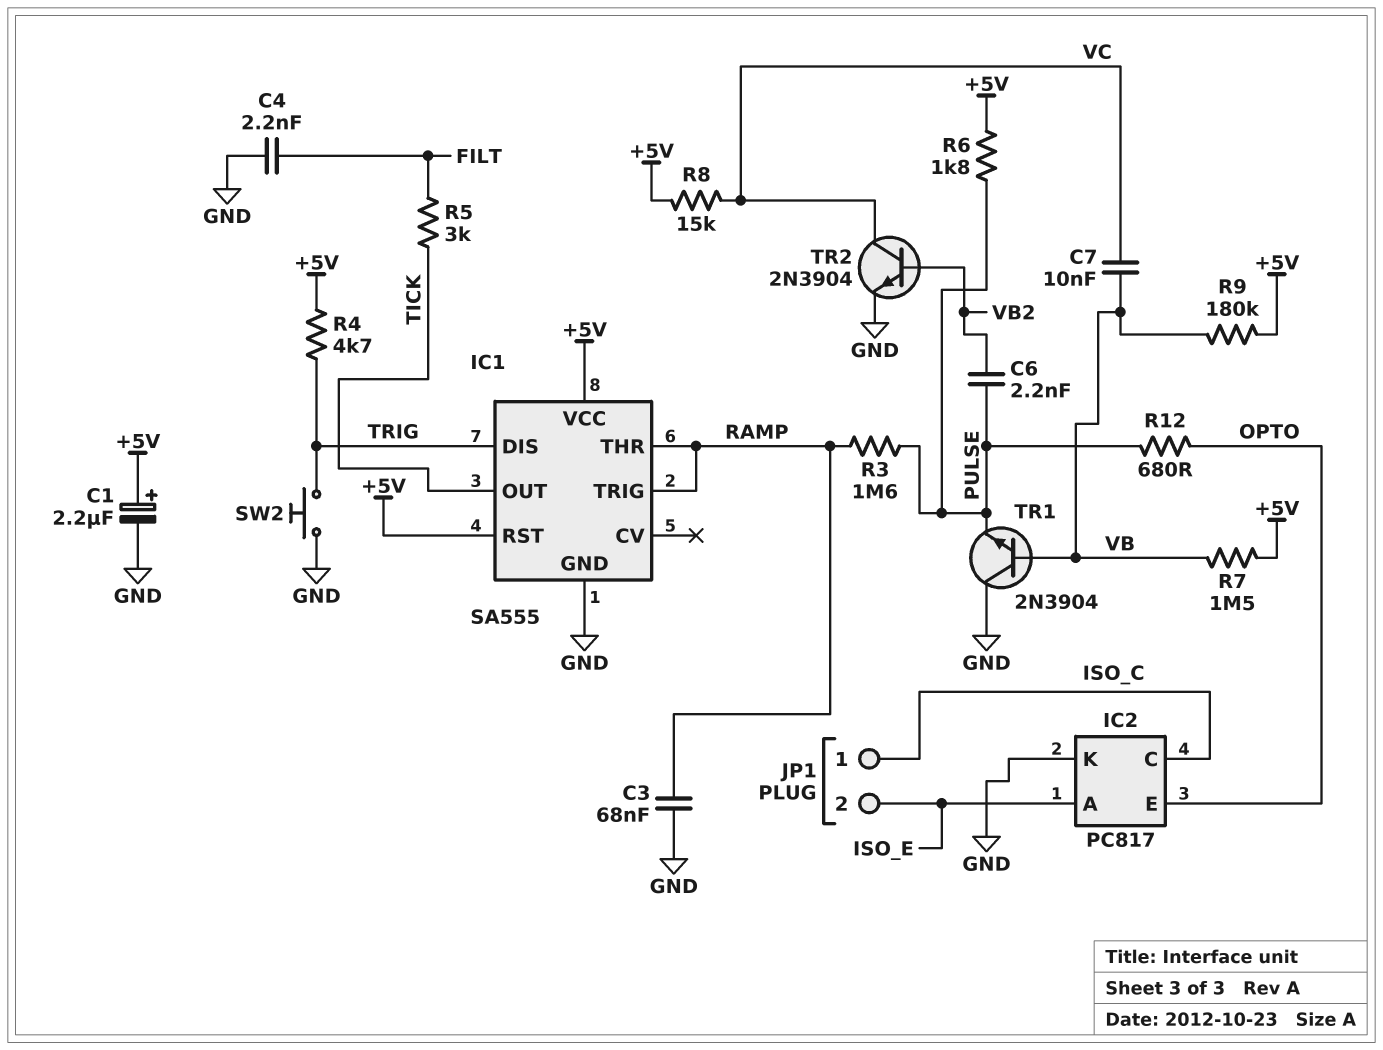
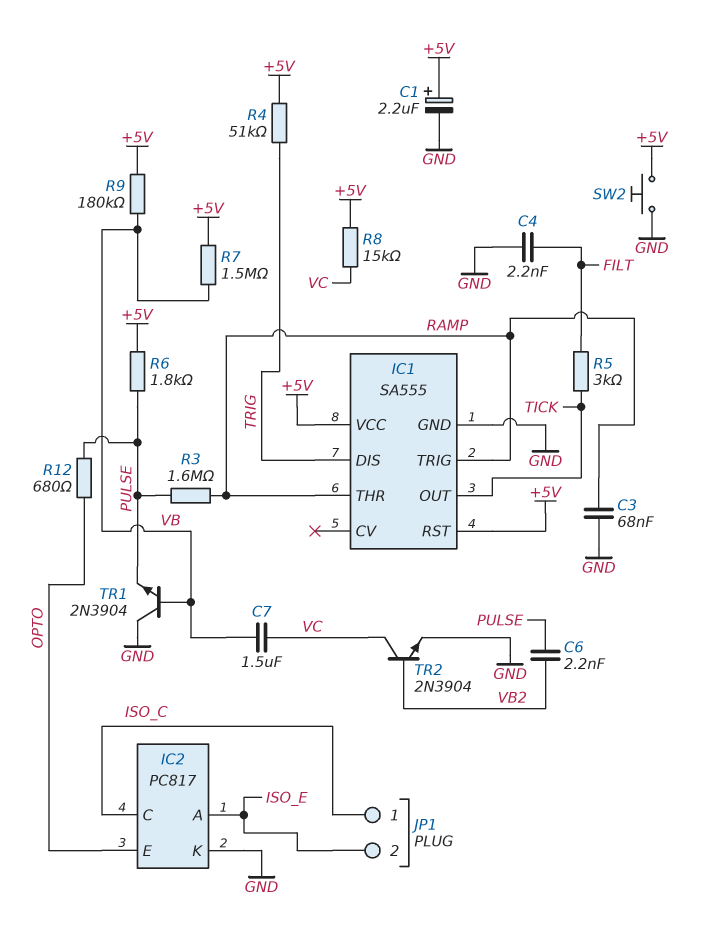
C7: 10nF (VB, VC) -> 1.5uF (VB, VC)
R4: 4.7k (+5V, TRIG) -> 51k (+5V, TRIG)
SW2: button (GND, TRIG) -> button (+5V, GND)

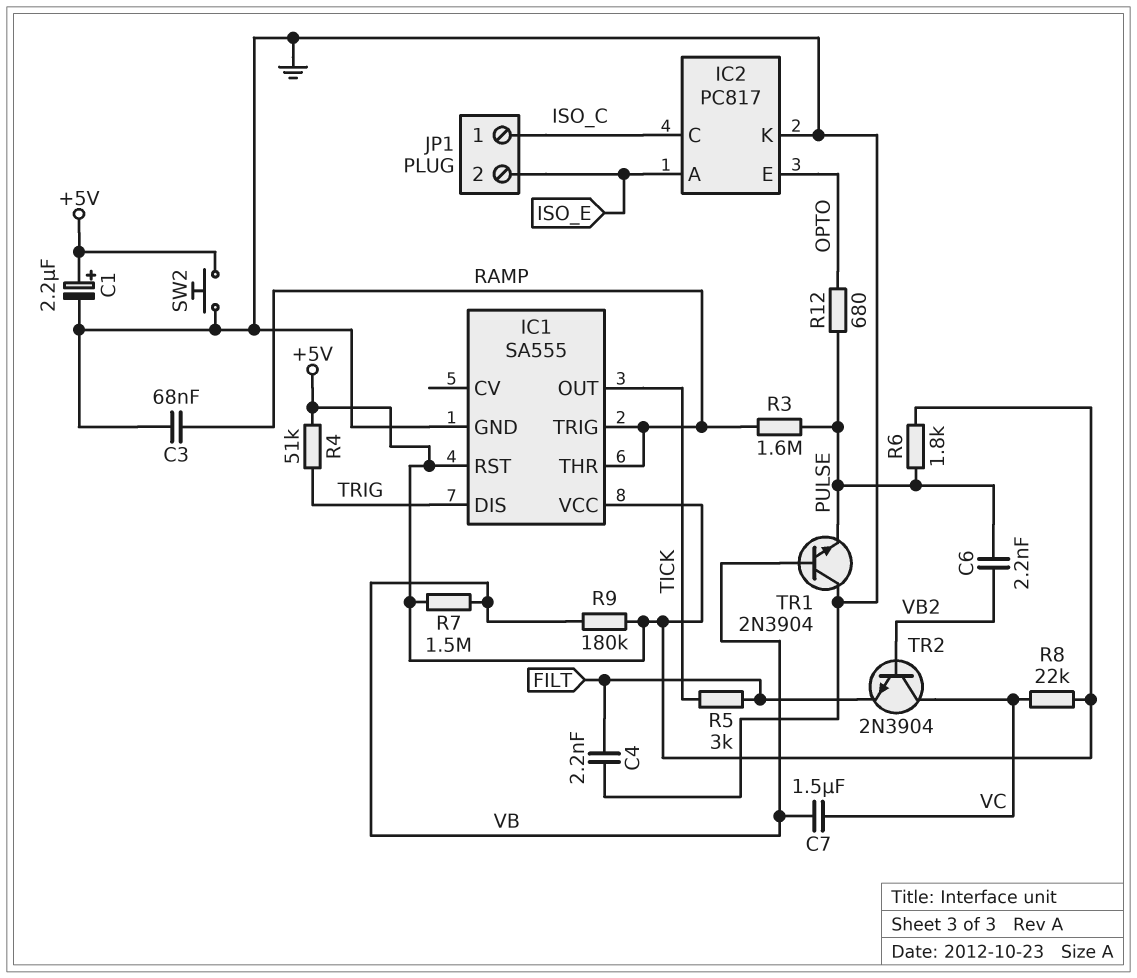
R8: 15k (+5V, VC) -> 22k (+5V, VC)
TR2: NPN 2N3904 (B VB2, C VC, E GND) -> NPN 2N3904 (B VB2, C VC, E FILT)

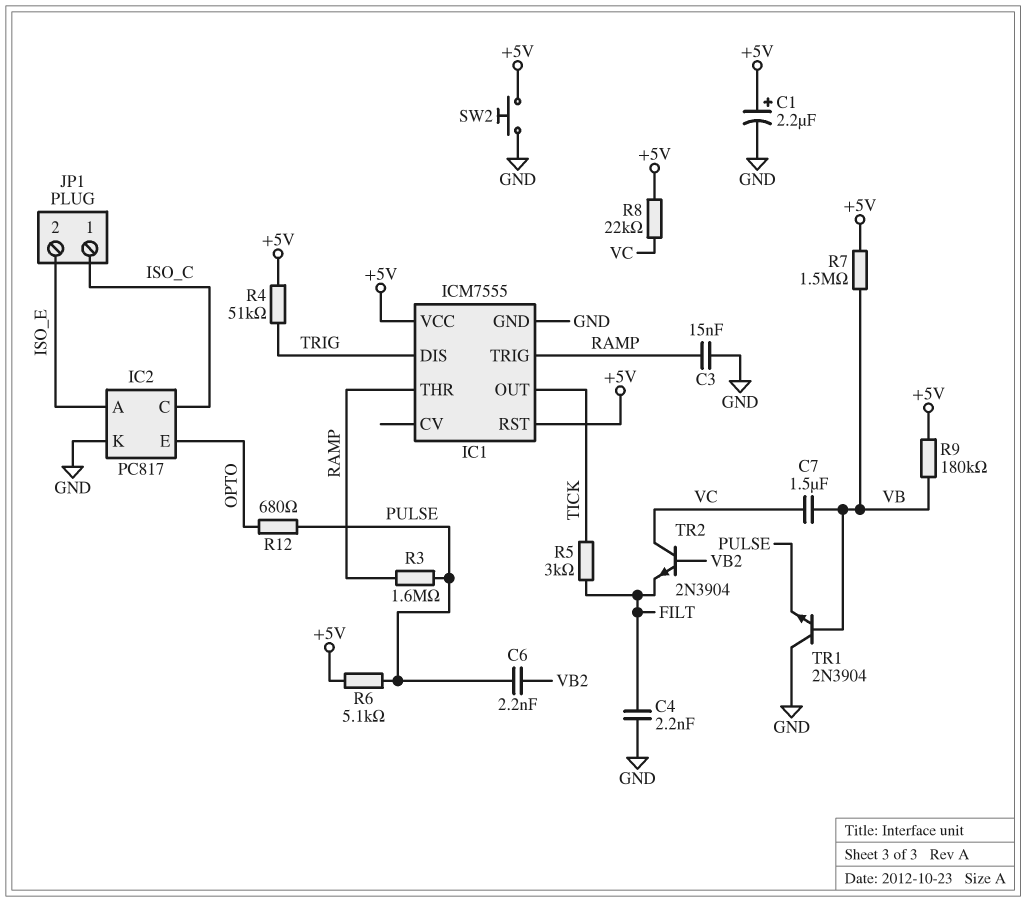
C3: 68nF (GND, RAMP) -> 15nF (GND, RAMP)
IC1: SA555 -> ICM7555
R6: 1.8k (+5V, PULSE) -> 5.1k (+5V, PULSE)

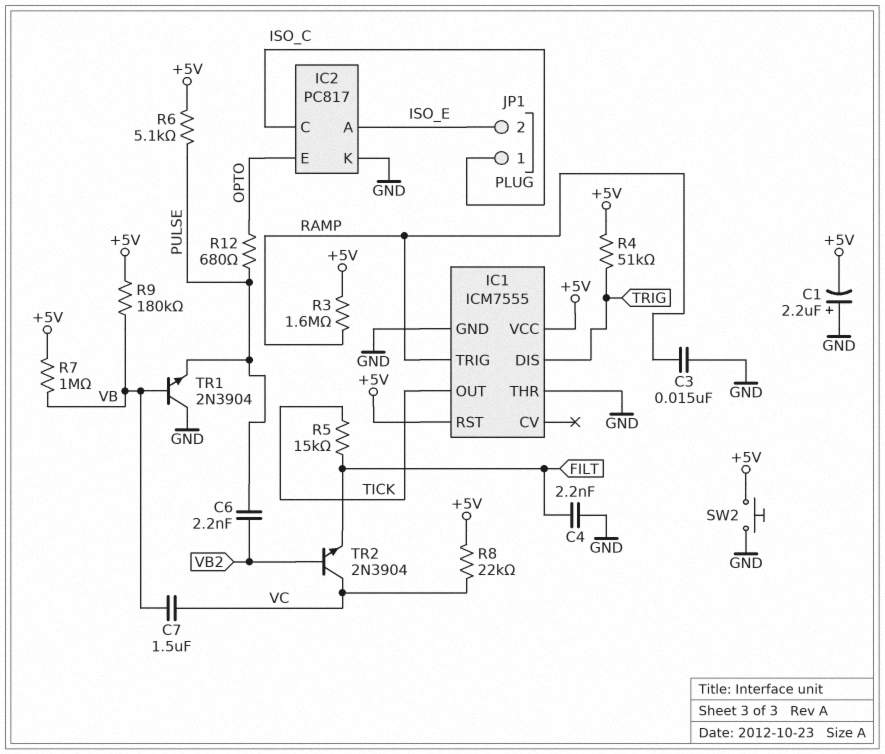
C1: 2.2uF (plus +5V, minus GND) -> 2.2uF (plus GND, minus +5V)
IC1 pin THR: RAMP -> GND
R3: 1.6M (PULSE, RAMP) -> 1.6M (+5V, RAMP)
R5: 3k (FILT, TICK) -> 15k (FILT, TICK)
R7: 1.5M (+5V, VB) -> 1M (+5V, VB)

